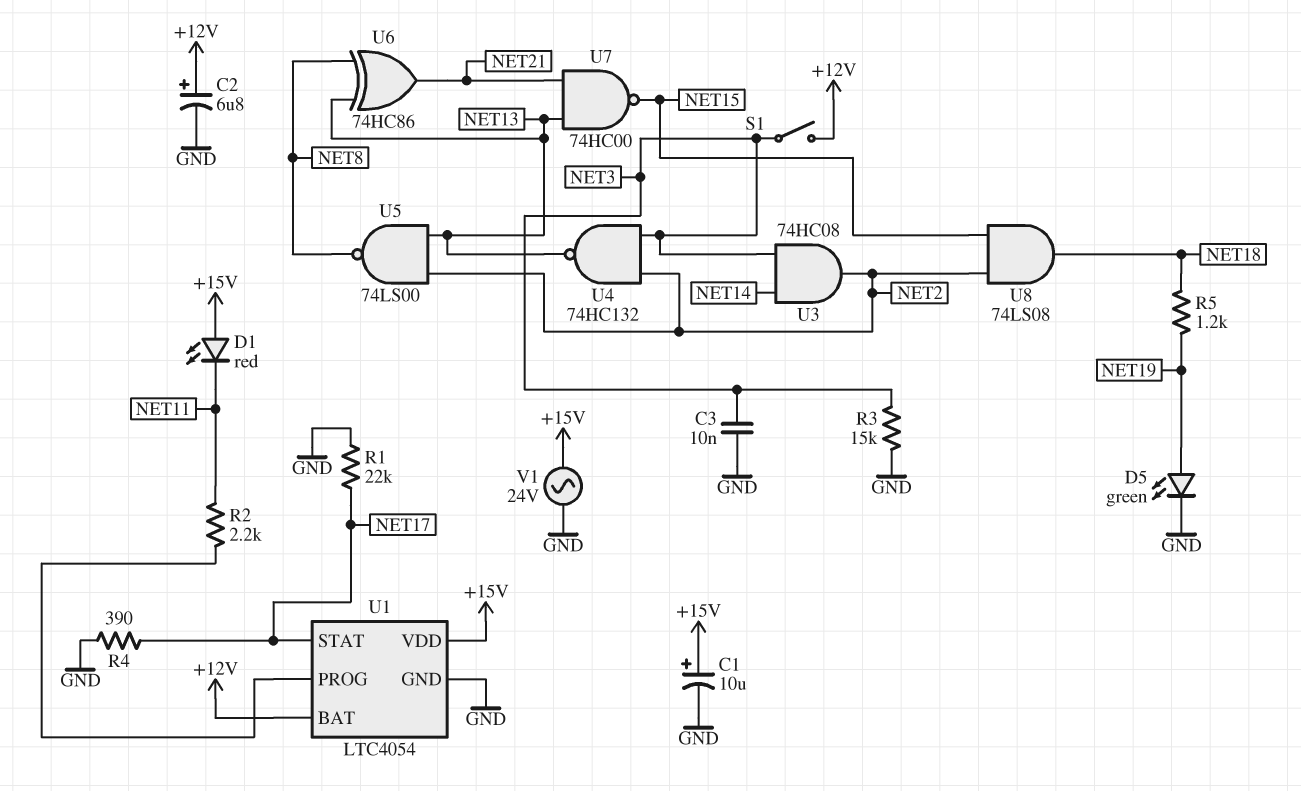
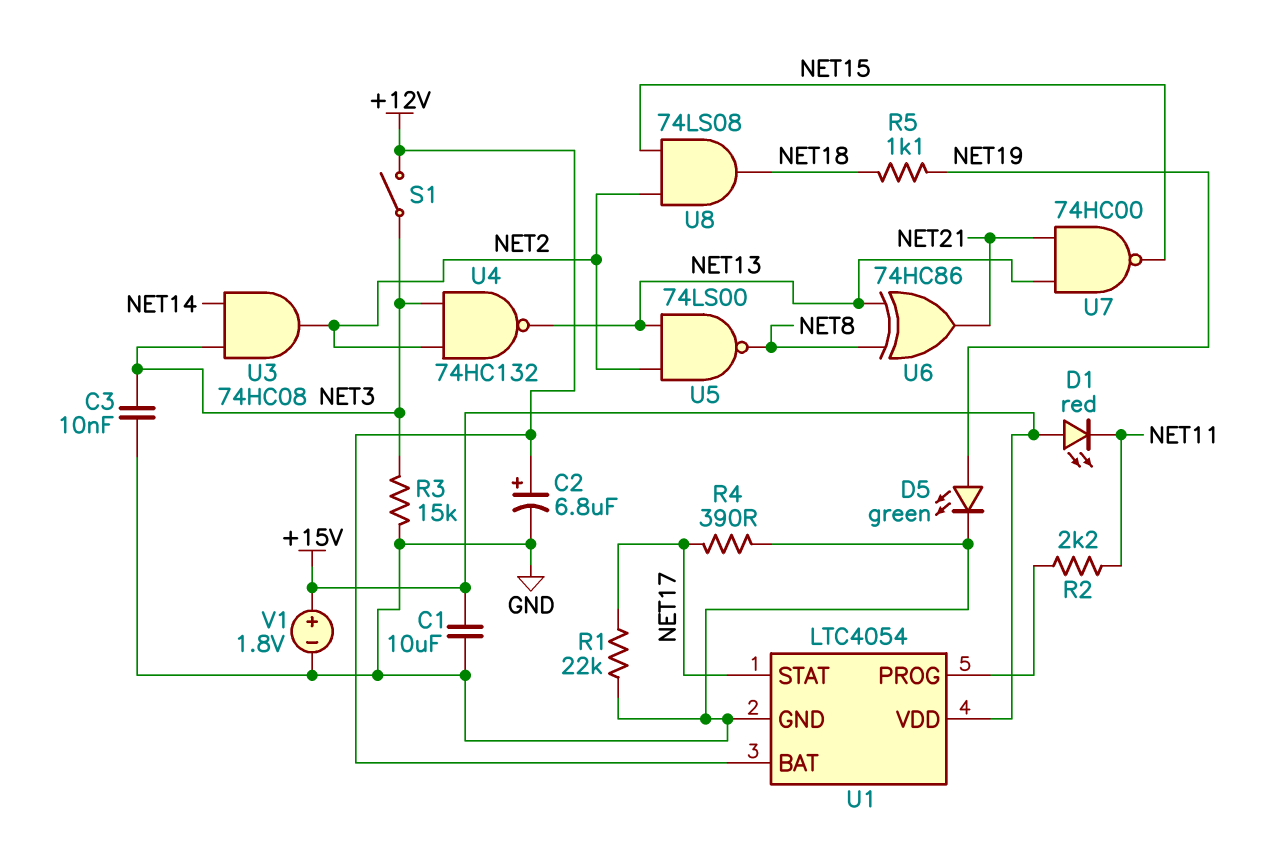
C1: 10uF (plus +15V, minus GND) -> 10uF (+15V, GND)
R5: 1.2k (NET18, NET19) -> 1.1k (NET18, NET19)
V1: AC 24V (+15V, GND) -> 1.8V (plus +15V, minus GND)

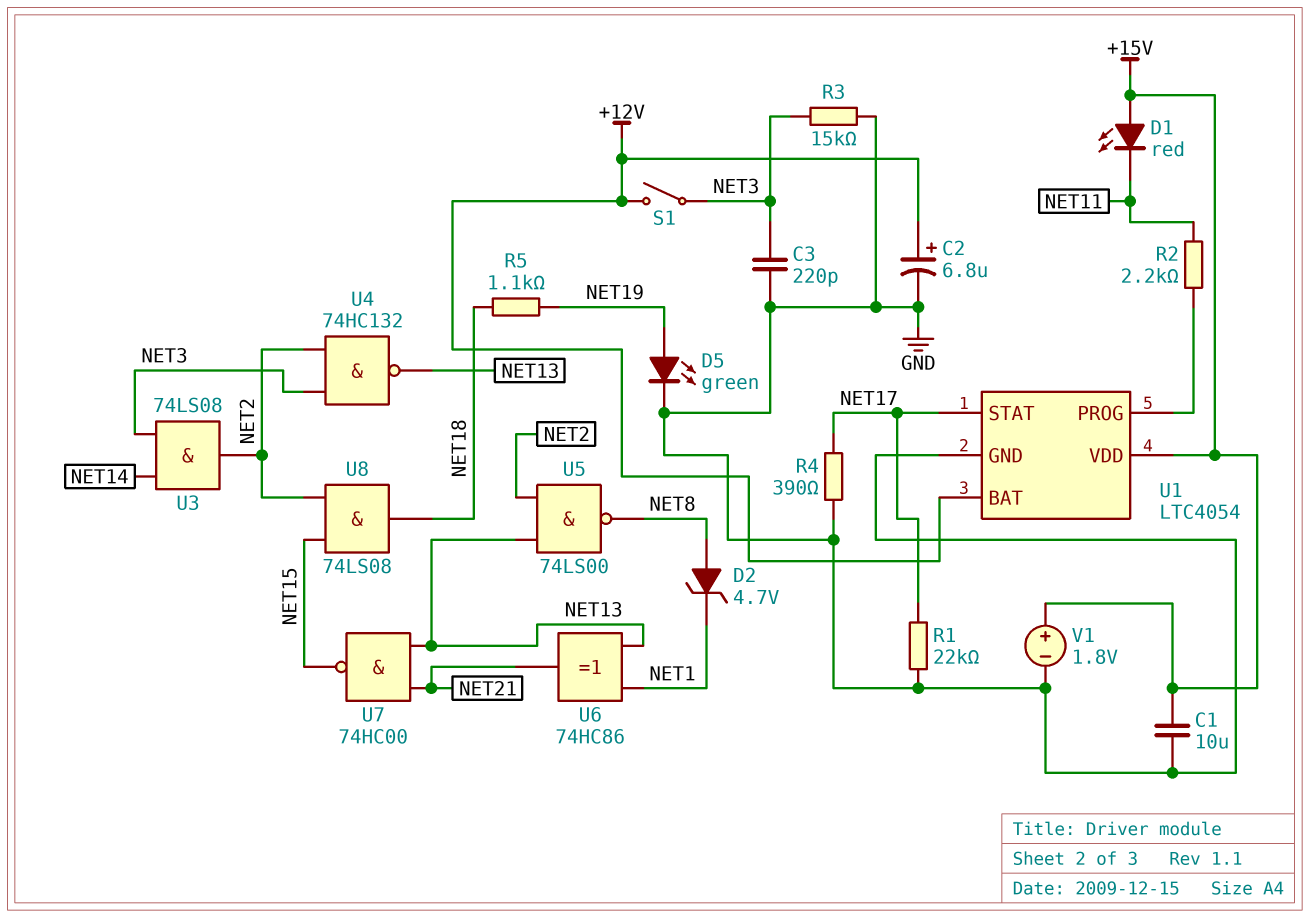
C3: 10nF (GND, NET3) -> 220pF (GND, NET3)
D2: none -> zener 4.7V (A NET8, K NET1)
U3: AND 74HC08 (in NET3, in NET14, out NET2) -> AND 74LS08 (in NET3, in NET14, out NET2)
U6: XOR 74HC86 (in NET8, in NET13, out NET21) -> XOR 74HC86 (in NET1, in NET13, out NET21)

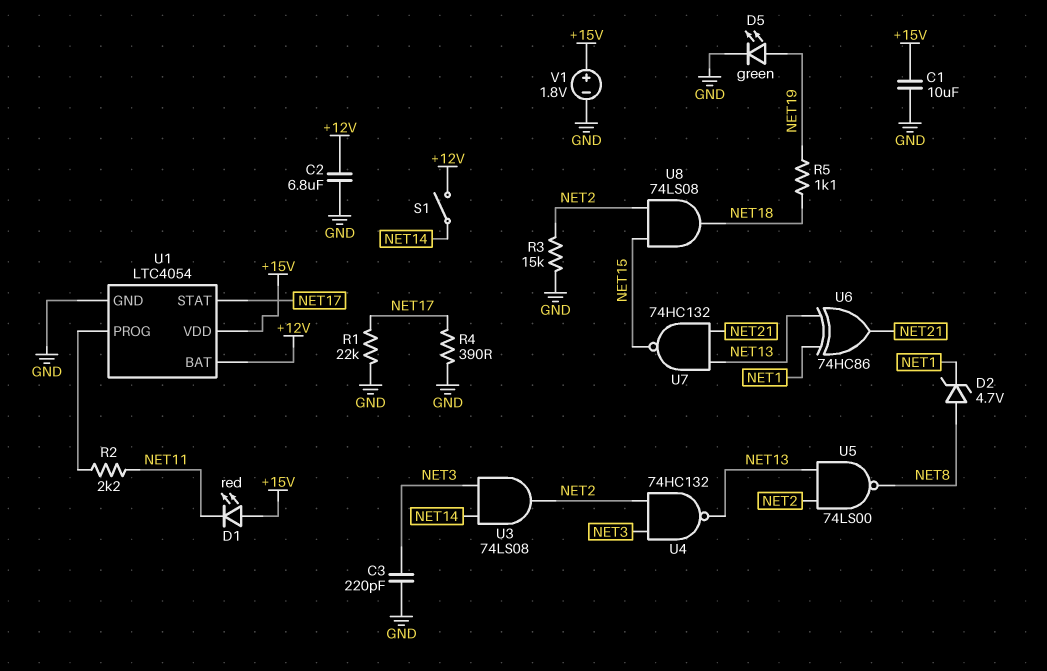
C2: 6.8uF (plus +12V, minus GND) -> 6.8uF (+12V, GND)
R3: 15k (GND, NET3) -> 15k (GND, NET2)
S1: switch (+12V, NET3) -> switch (+12V, NET14)
U7: NAND 74HC00 (in NET13, in NET21, out NET15) -> NAND 74HC132 (in NET13, in NET21, out NET15)

